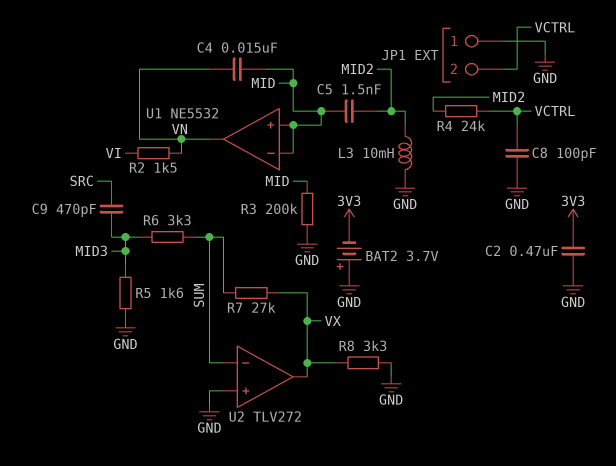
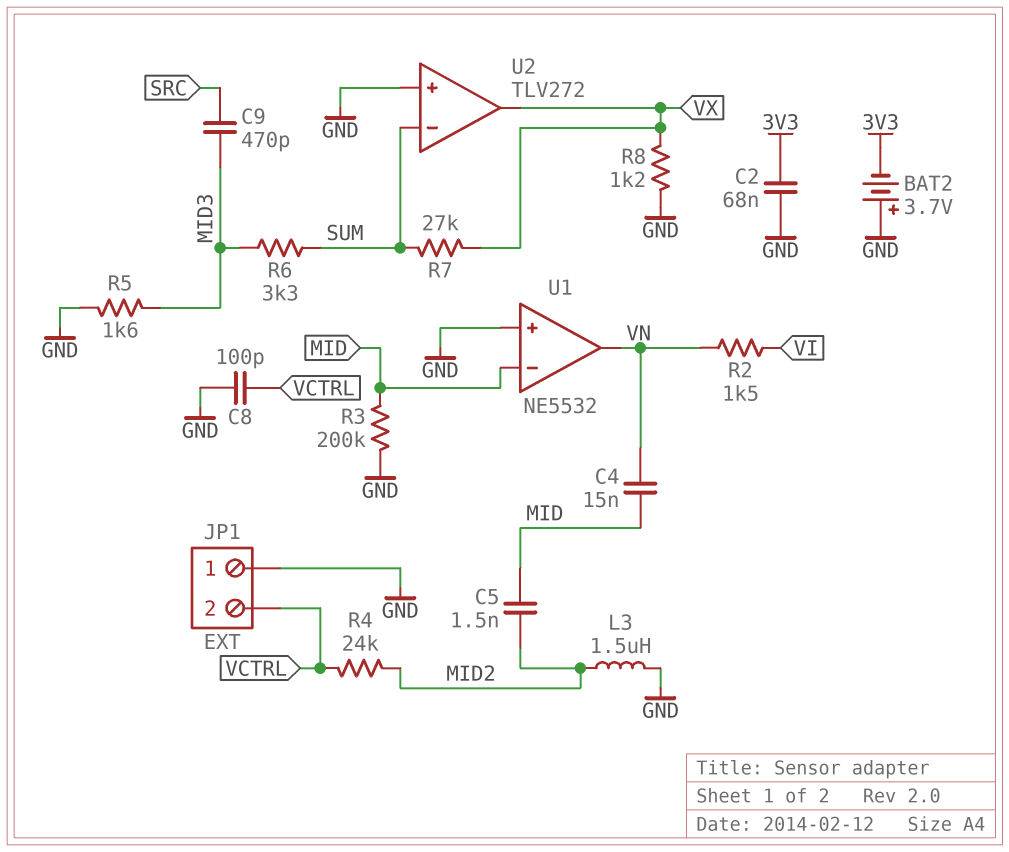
C2: 470nF (3V3, GND) -> 68nF (3V3, GND)
L3: 10mH (GND, MID2) -> 1.5uH (GND, MID2)
R8: 3.3k (GND, VX) -> 1.2k (GND, VX)
U1 pin in+: MID -> GND

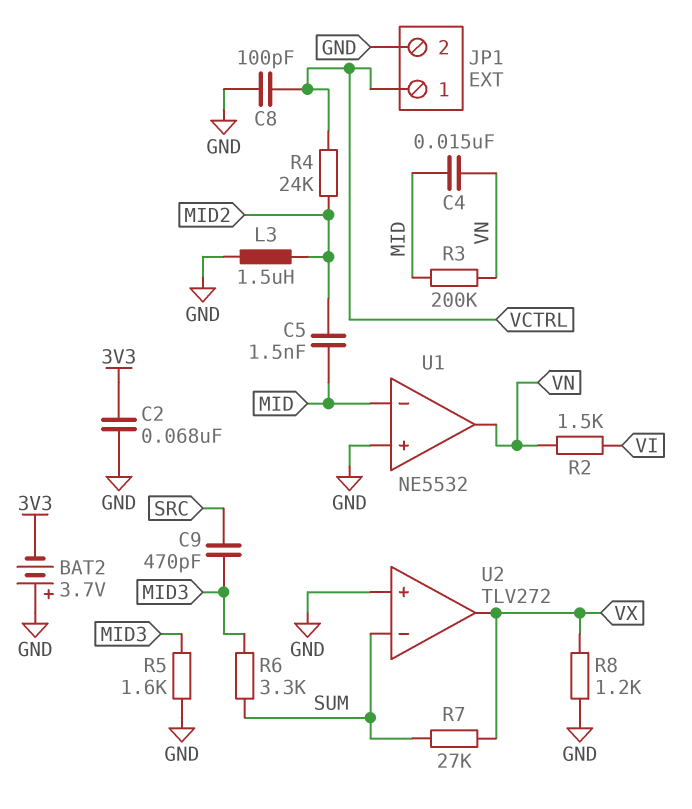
JP1 pin 1: GND -> VCTRL
JP1 pin 2: VCTRL -> GND
R3: 200k (GND, MID) -> 200k (MID, VN)

